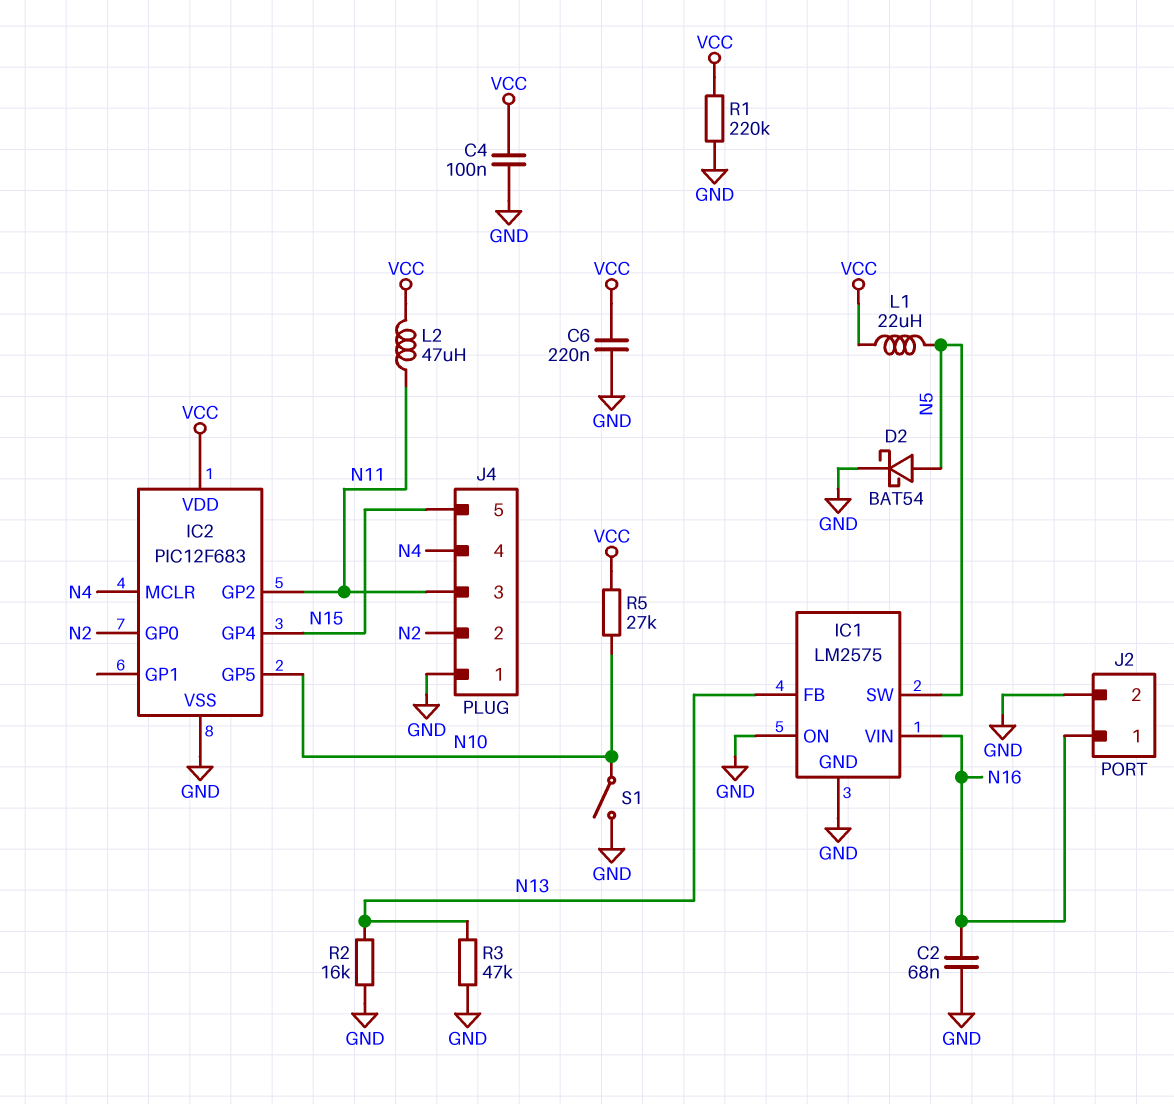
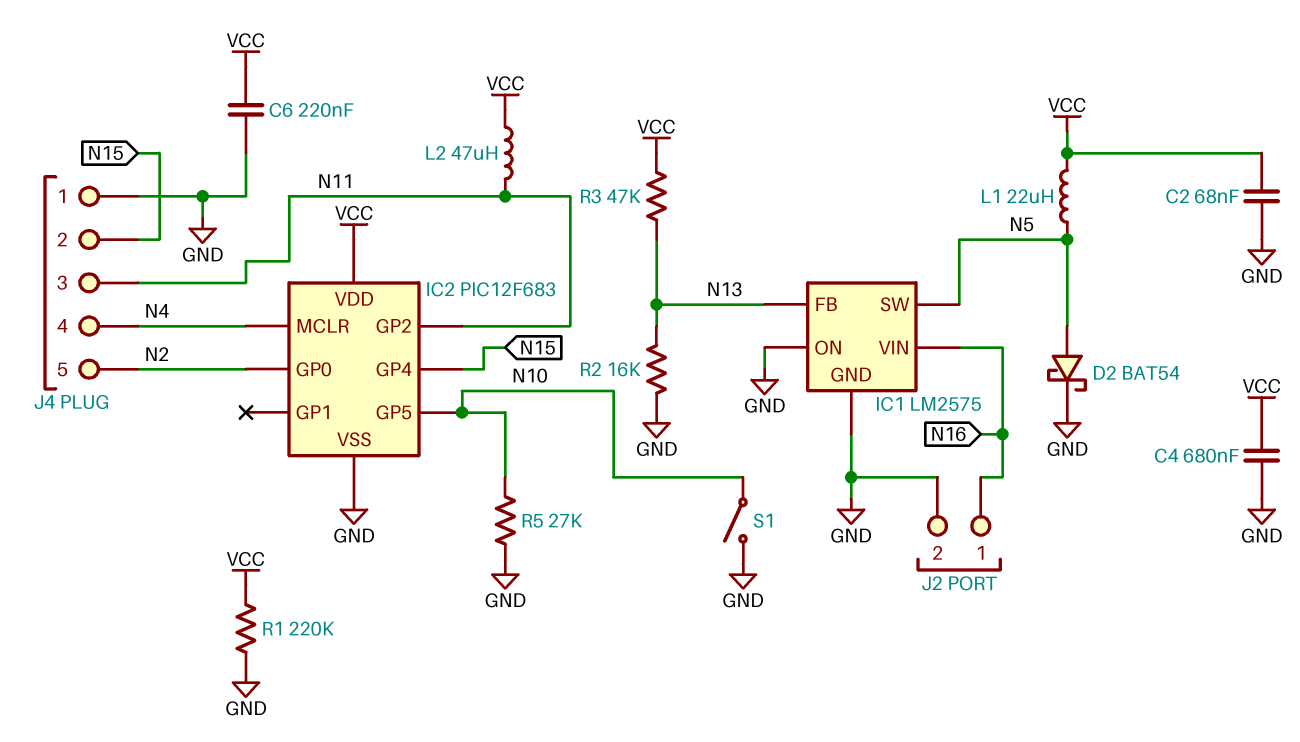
C2: 68nF (GND, N16) -> 68nF (GND, VCC)
C4: 100nF (GND, VCC) -> 680nF (GND, VCC)
J4 pin 2: N2 -> N15
J4 pin 5: N15 -> N2
R3: 47k (GND, N13) -> 47k (N13, VCC)
R5: 27k (N10, VCC) -> 27k (GND, N10)

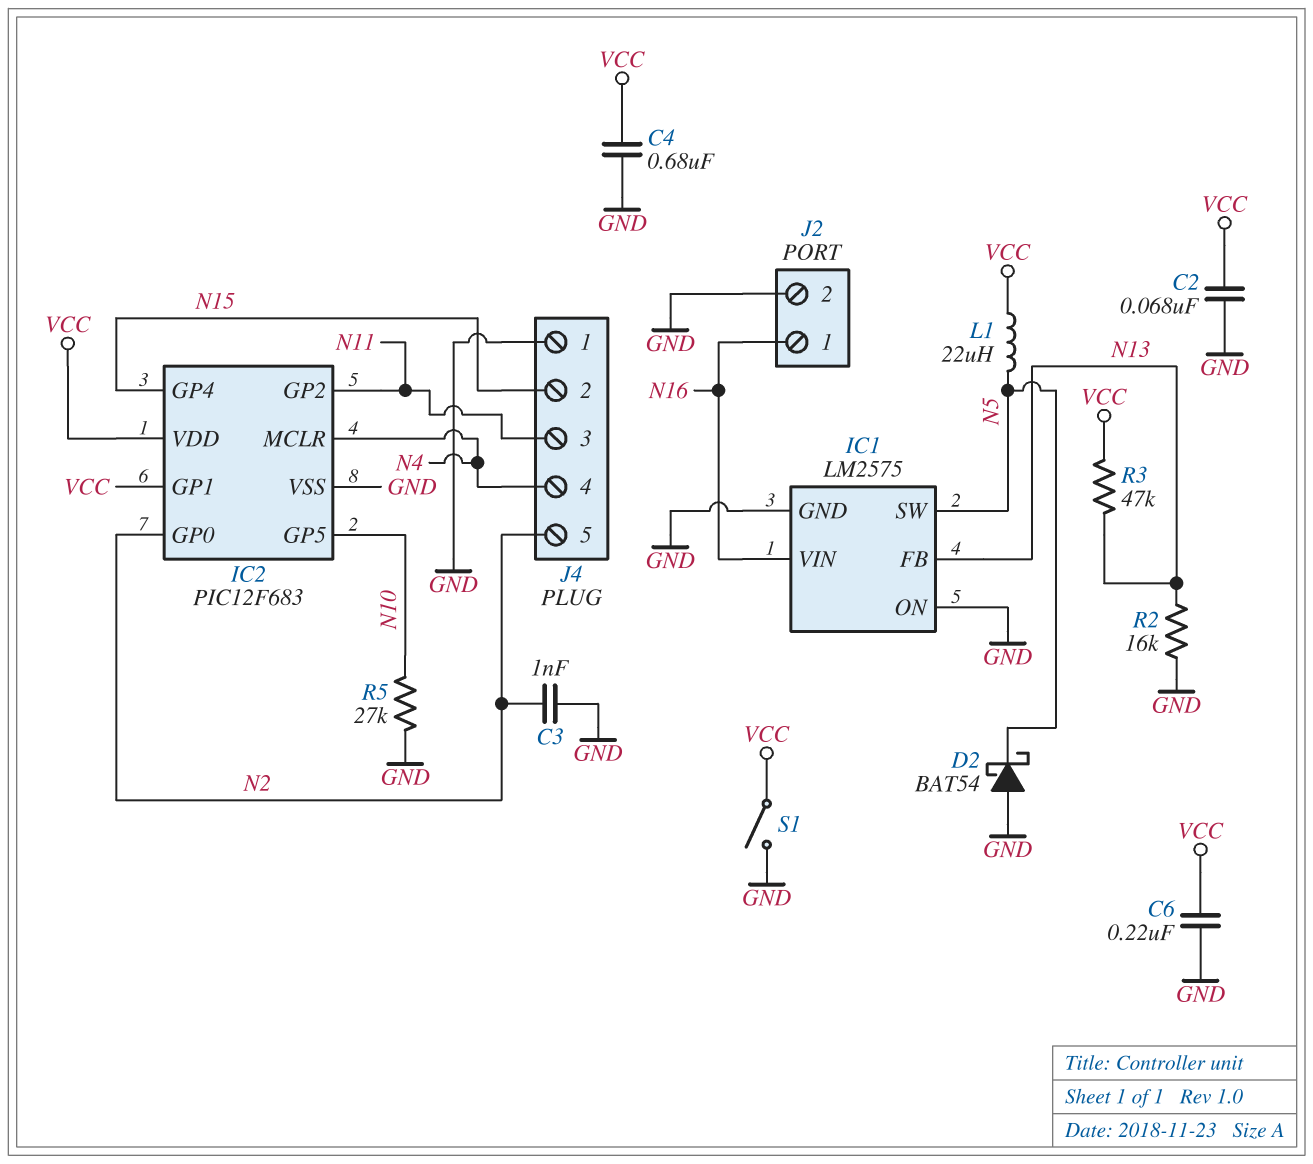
C3: none -> 1nF (GND, N2)
D2: schottky BAT54 (A N5, K GND) -> schottky BAT54 (A GND, K N5)
IC2 pin GP1: none -> VCC
L2: 47uH (N11, VCC) -> none
R1: 220k (GND, VCC) -> none
S1: switch (GND, N10) -> switch (GND, VCC)

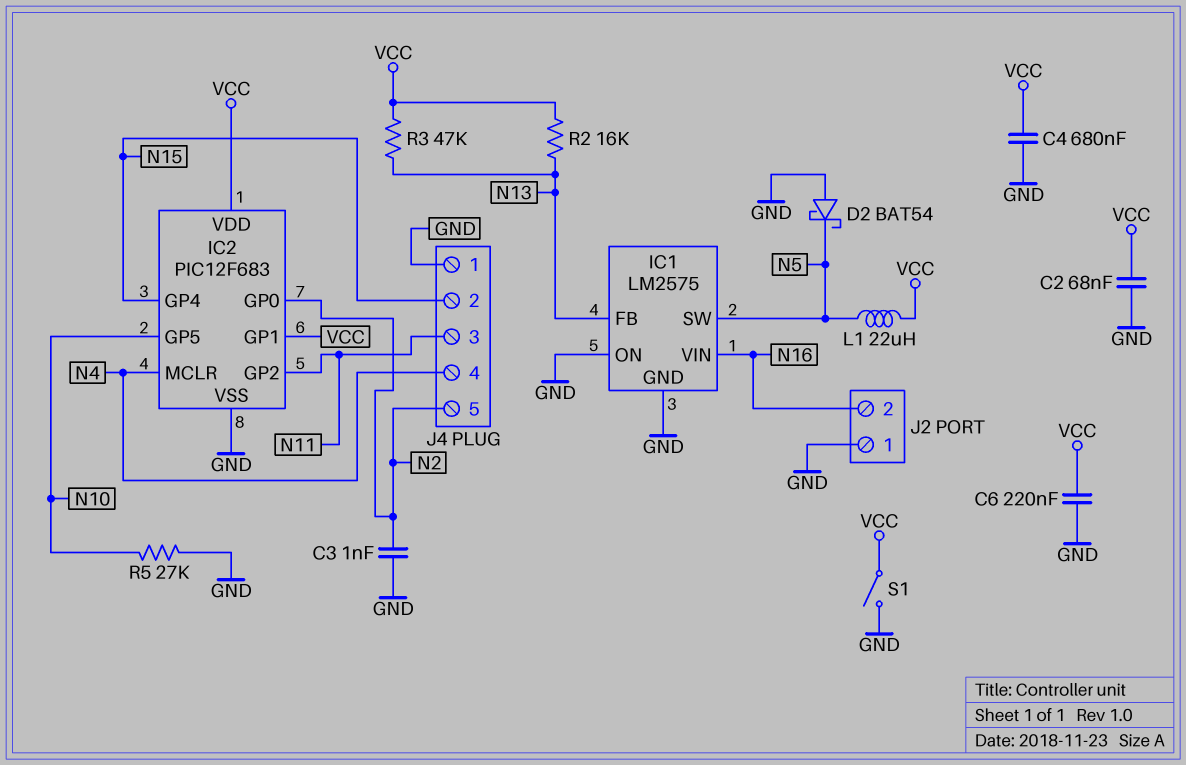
J2 pin 1: N16 -> GND
J2 pin 2: GND -> N16
R2: 16k (GND, N13) -> 16k (N13, VCC)

